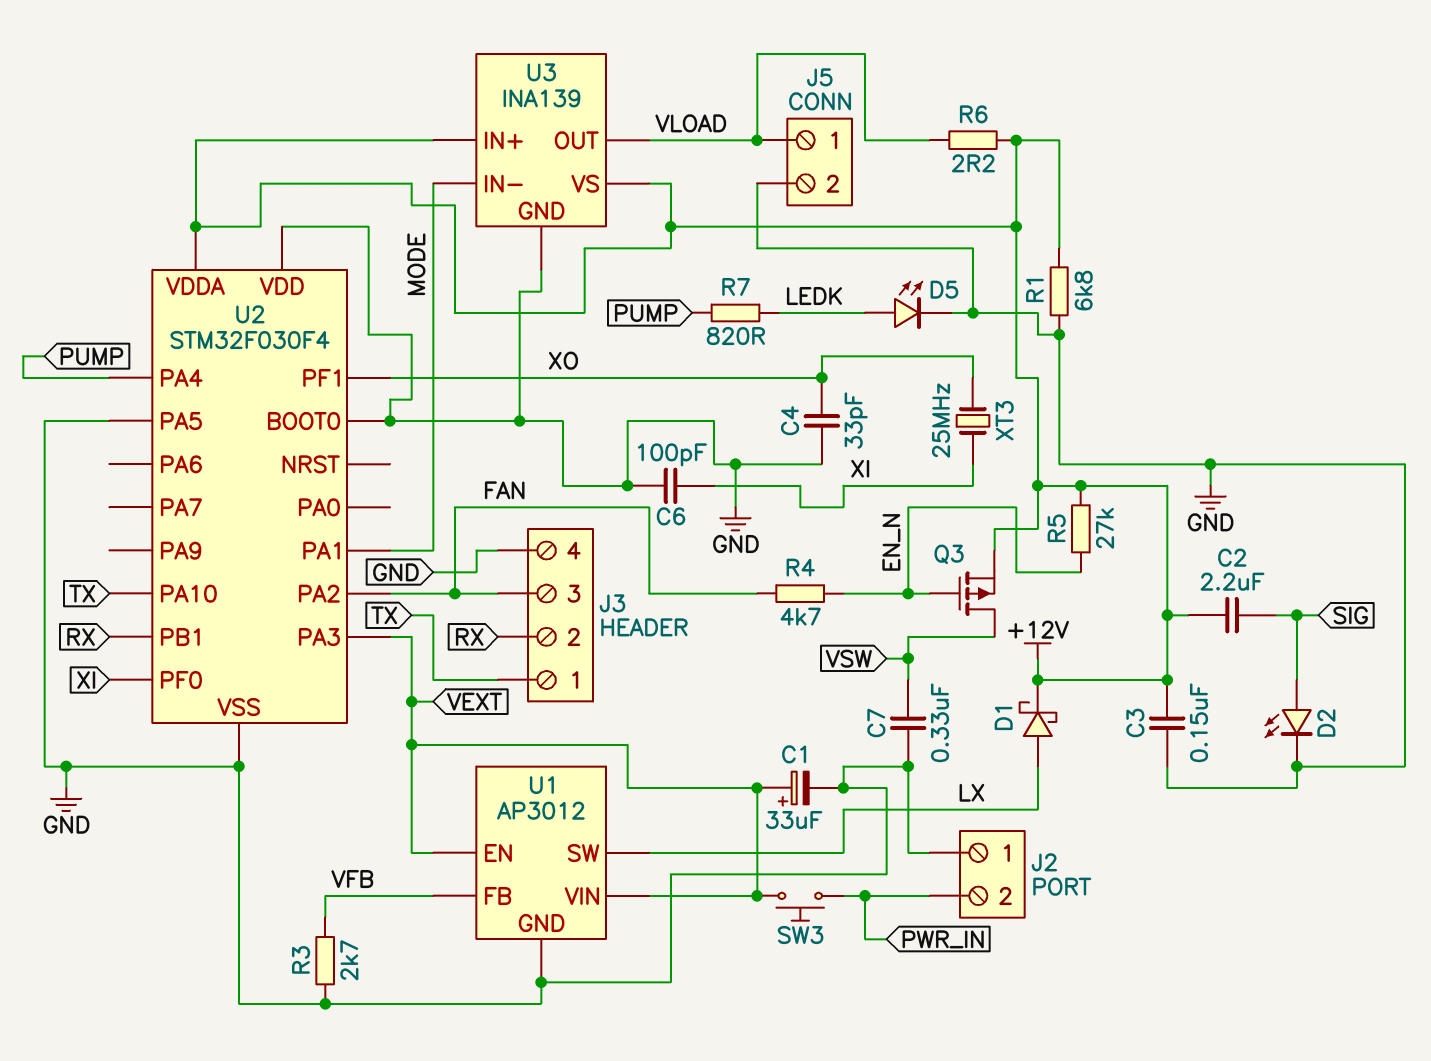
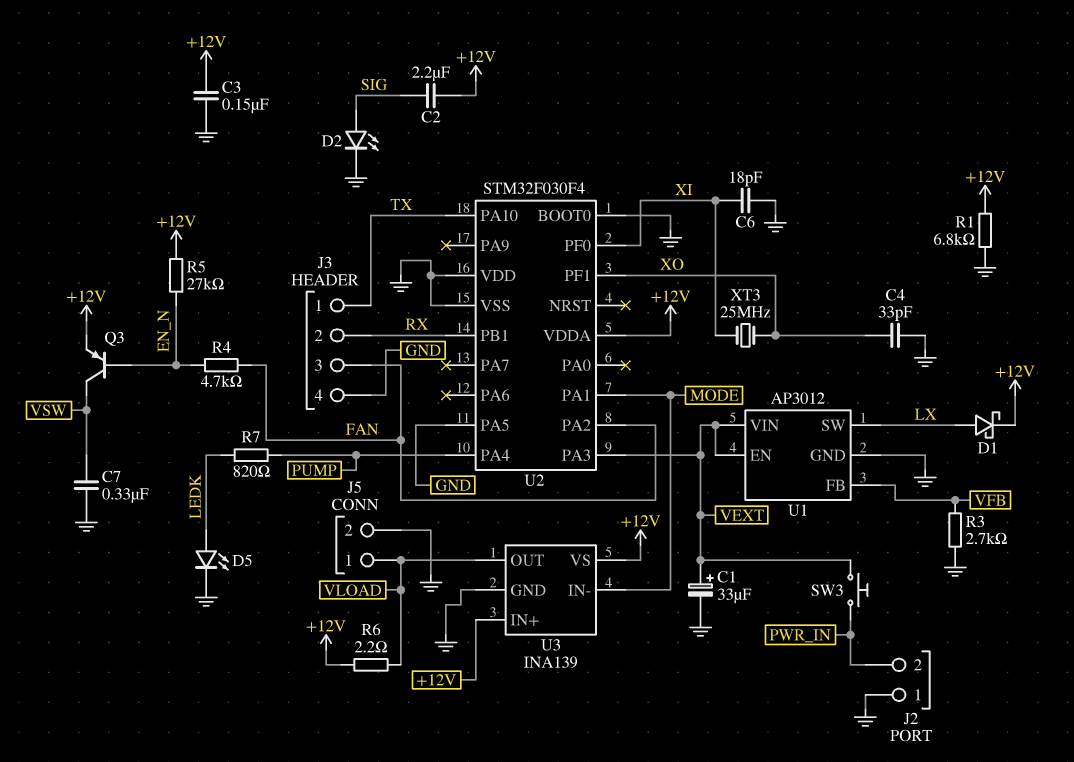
C6: 100pF (GND, XI) -> 18pF (GND, XI)
Q3: PMOS (G EN_N, D VSW, S +12V) -> PNP (B EN_N, C VSW, E +12V)

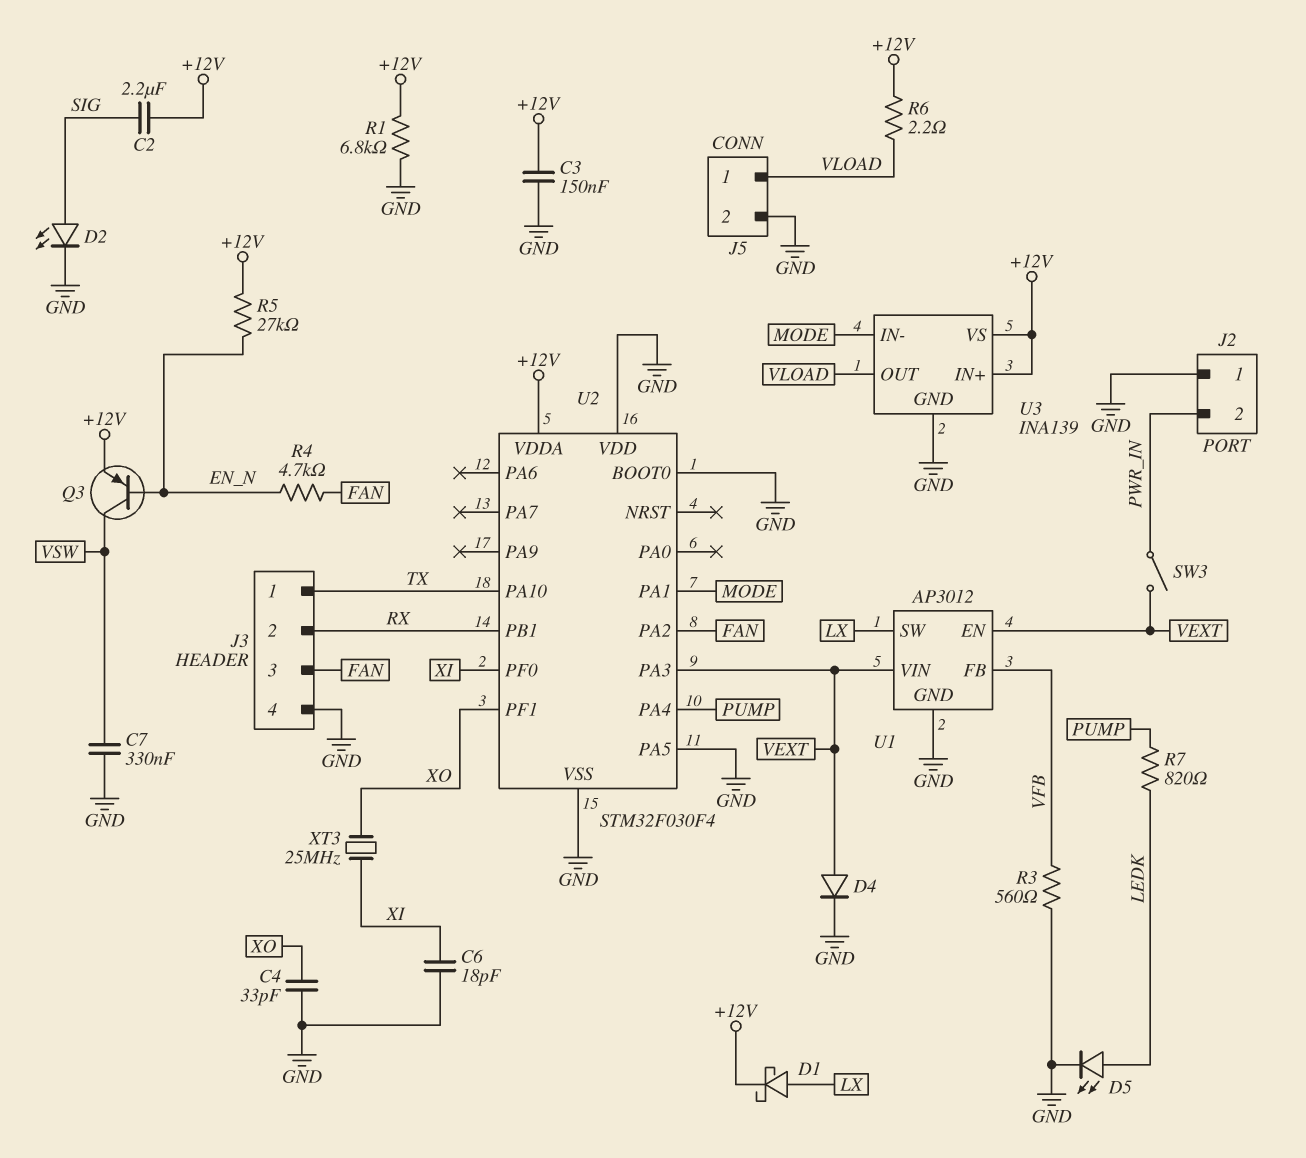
C1: 33uF (plus VEXT, minus GND) -> none
D4: none -> diode (A VEXT, K GND)
R3: 2.7k (GND, VFB) -> 560 (GND, VFB)
SW3: button (PWR_IN, VEXT) -> switch (PWR_IN, VEXT)

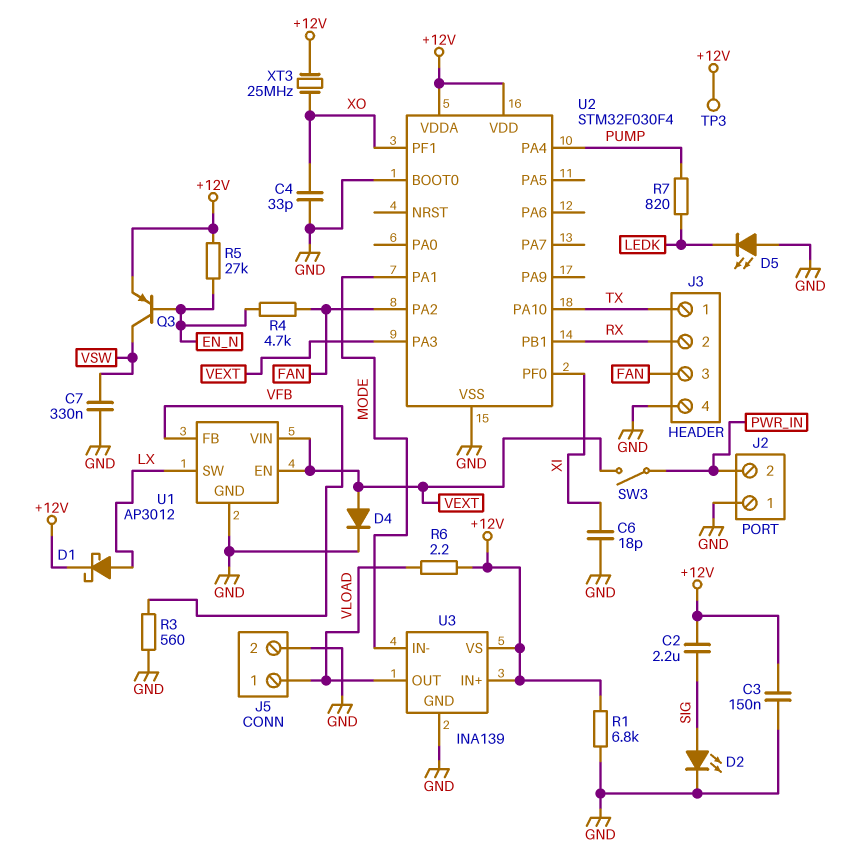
D5: LED (A LEDK, K GND) -> LED (A GND, K LEDK)
TP3: none -> test point (+12V)
U2 pin PA5: GND -> none
U2 pin VDD: GND -> +12V
XT3: 25MHz (XI, XO) -> 25MHz (+12V, XO)

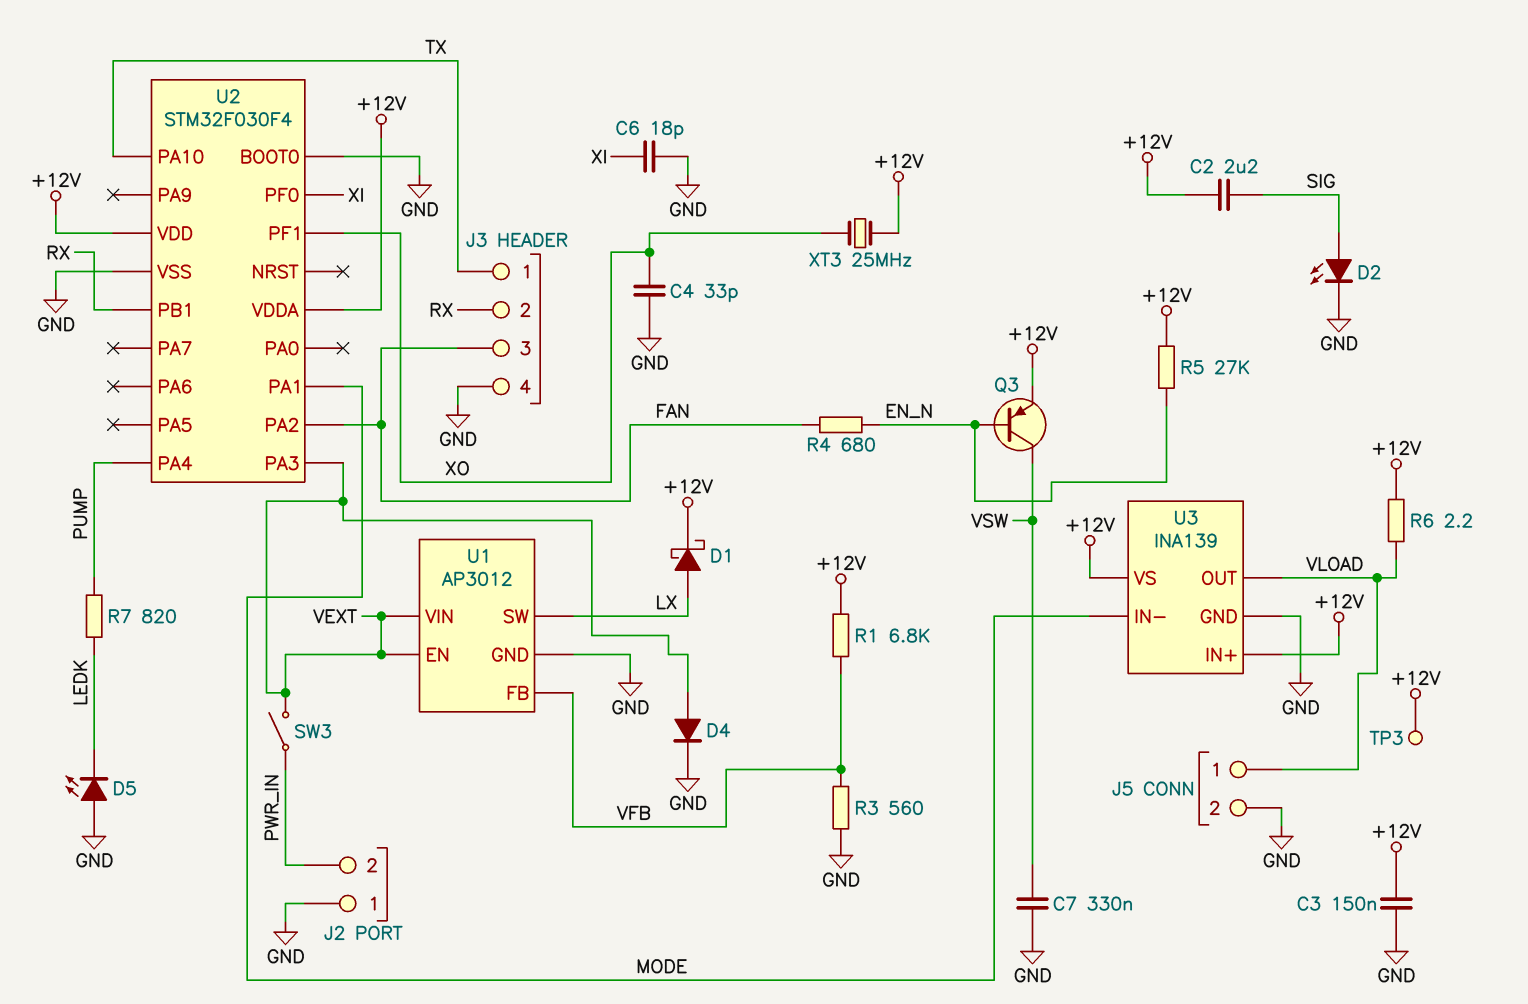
R1: 6.8k (+12V, GND) -> 6.8k (+12V, VFB)
R4: 4.7k (EN_N, FAN) -> 680 (EN_N, FAN)

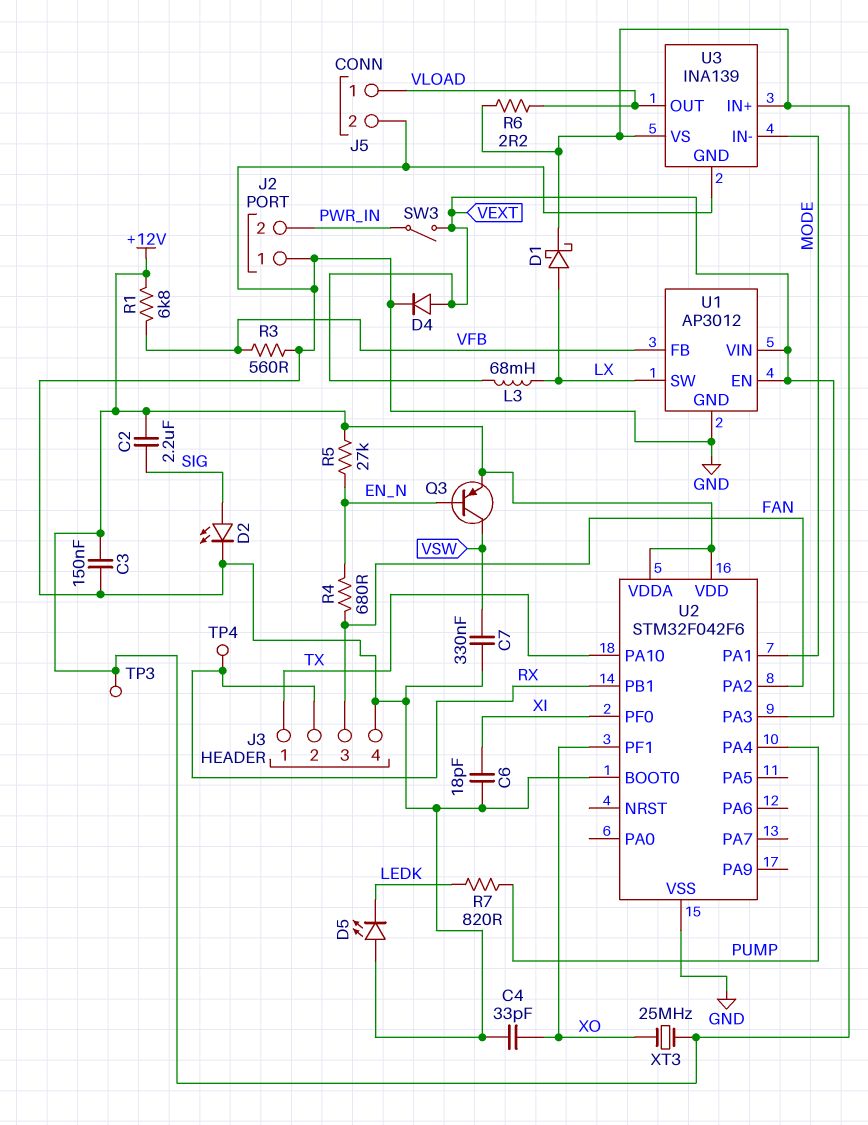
L3: none -> 68mH (LX, VEXT)
TP4: none -> test point (RX)
U2: STM32F030F4 -> STM32F042F6

